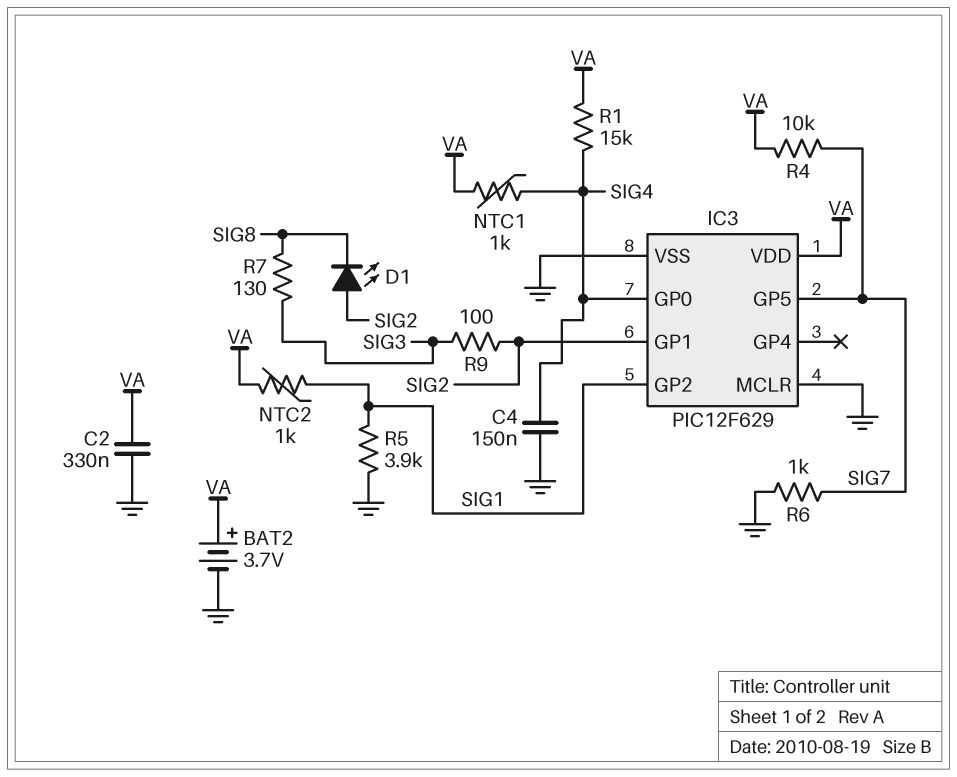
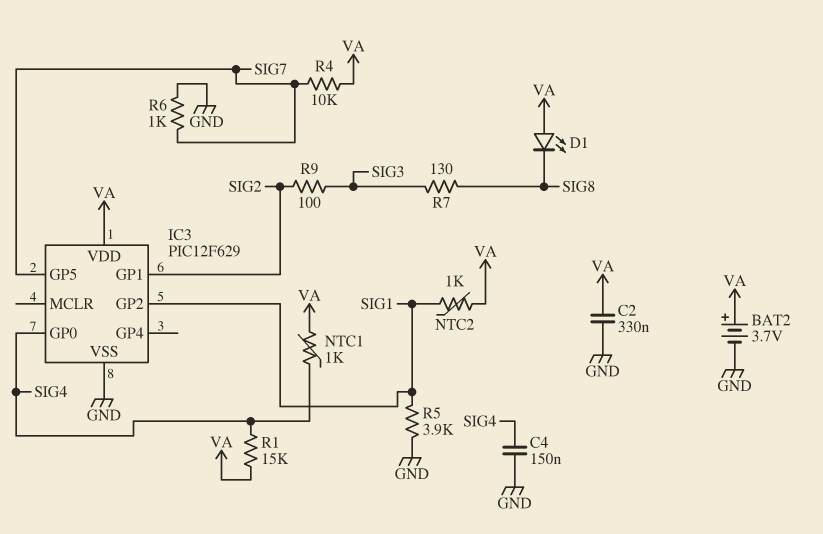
D1: LED (A SIG2, K SIG8) -> LED (A VA, K SIG8)
IC3 pin MCLR: GND -> none

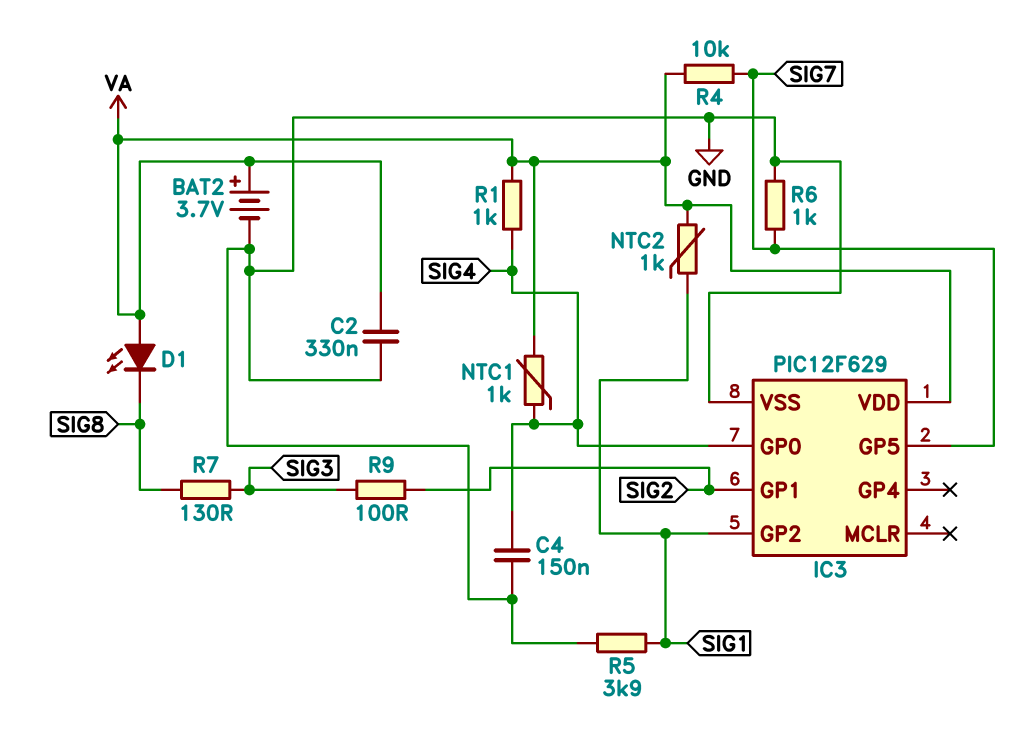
R1: 15k (SIG4, VA) -> 1k (SIG4, VA)

